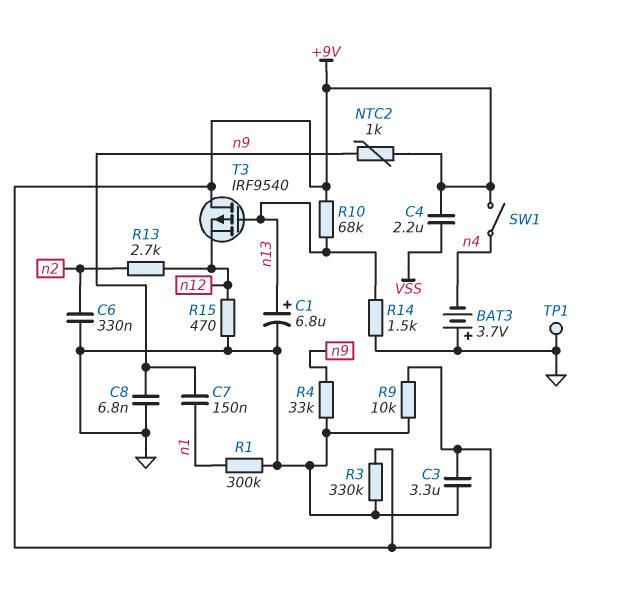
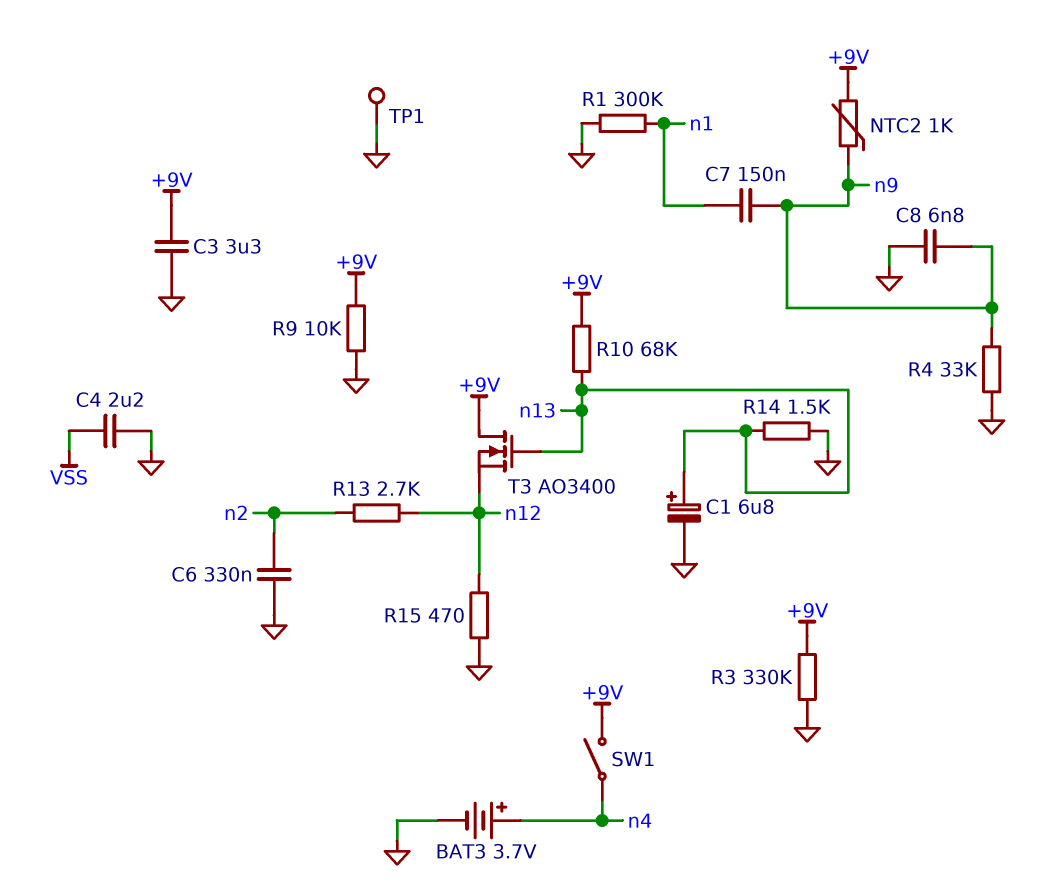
BAT3: 3.7V (plus GND, minus n4) -> 3.7V (plus n4, minus GND)
C4: 2.2uF (+9V, VSS) -> 2.2uF (GND, VSS)
T3: PMOS IRF9540 (G n13, D +9V, S n12) -> NMOS AO3400 (G n13, D +9V, S n12)

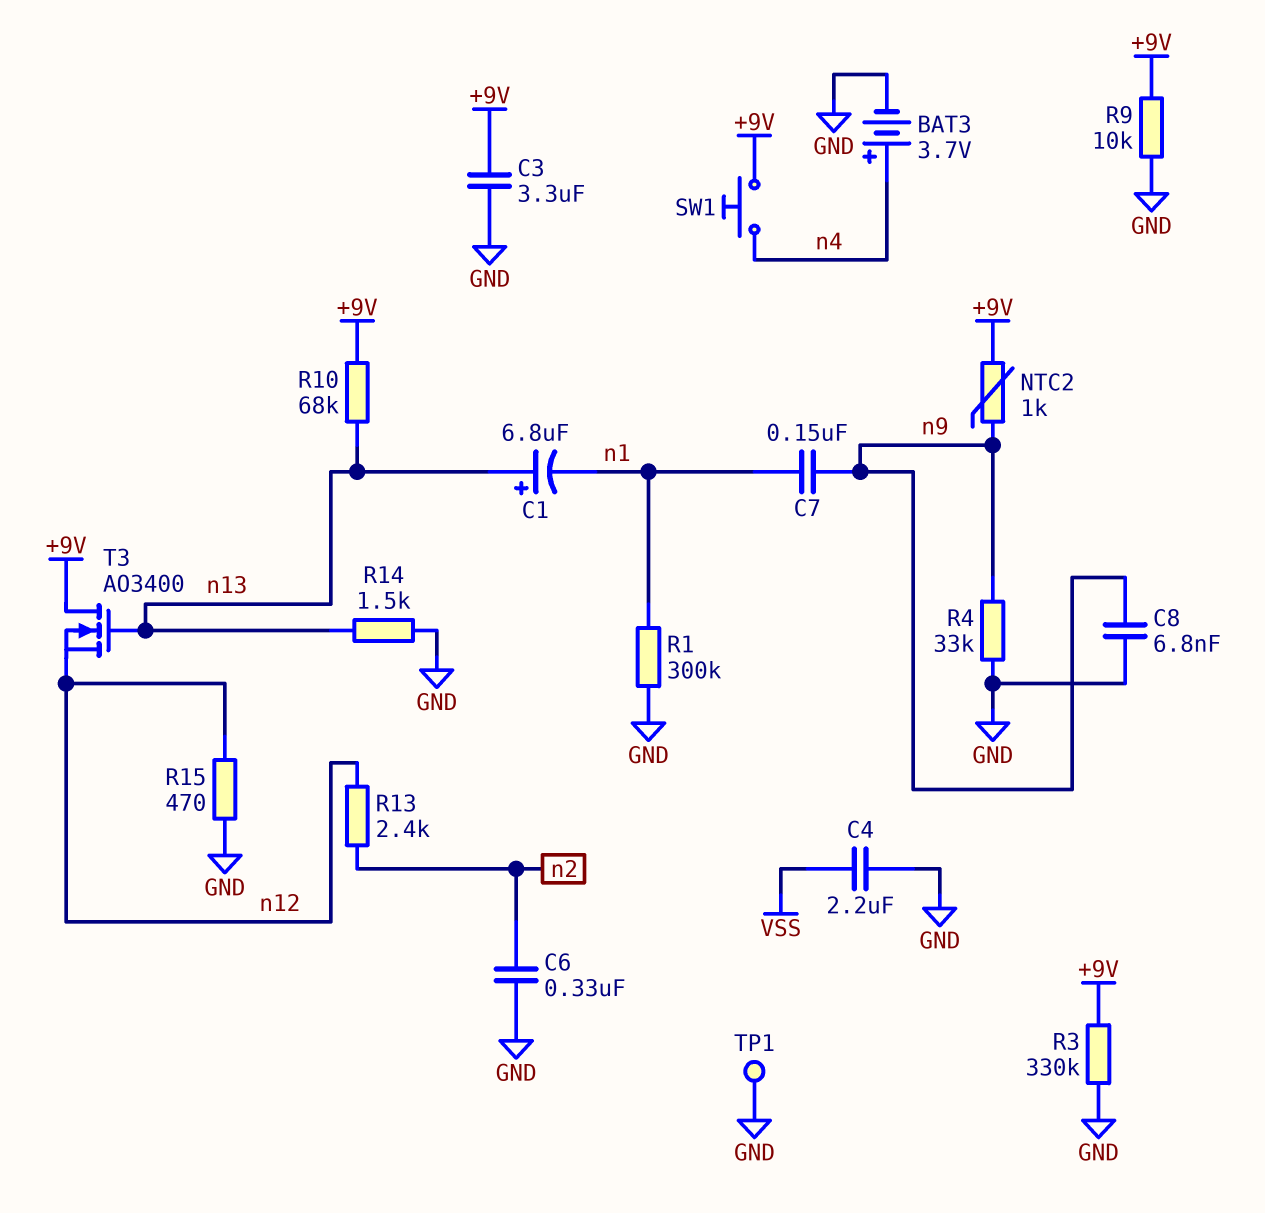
C1: 6.8uF (plus n13, minus GND) -> 6.8uF (plus n13, minus n1)
R13: 2.7k (n2, n12) -> 2.4k (n2, n12)
SW1: switch (+9V, n4) -> button (+9V, n4)

